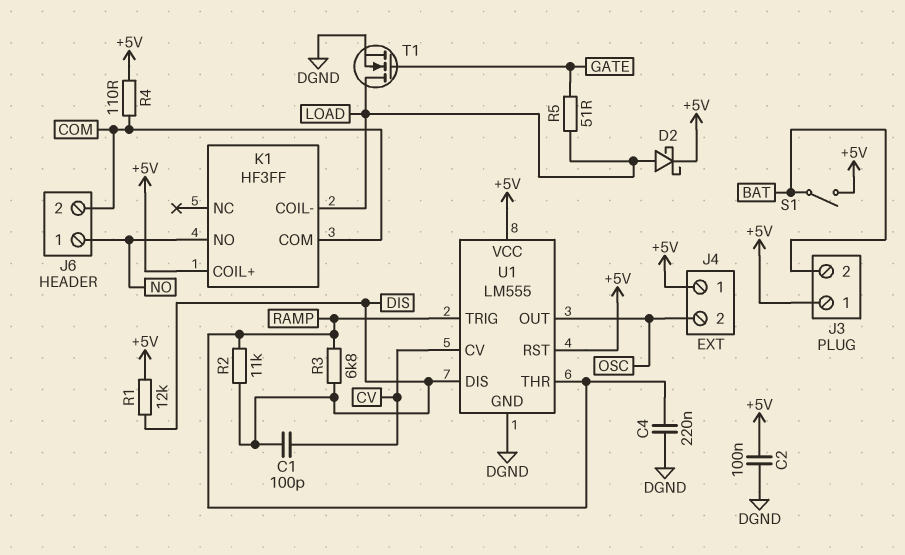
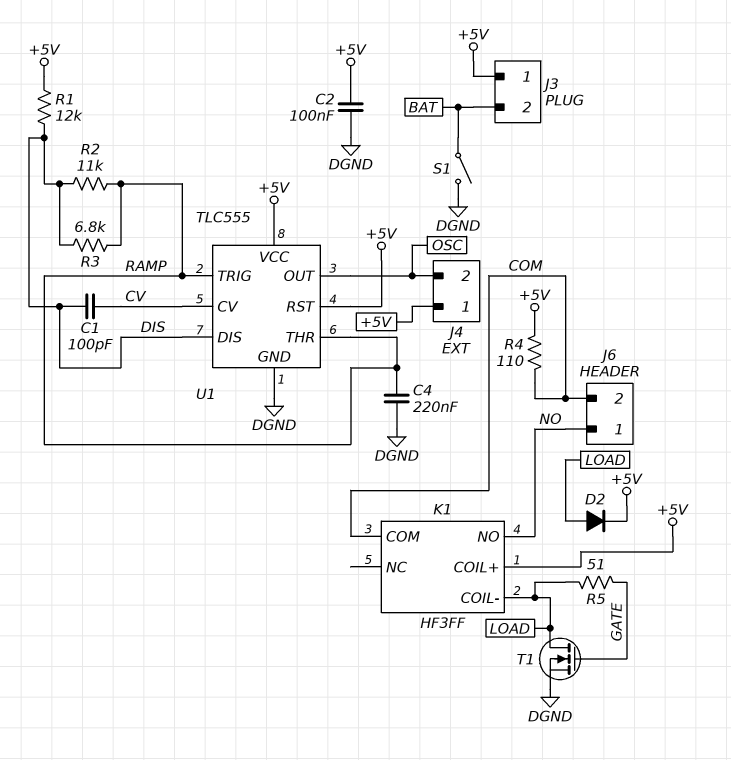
D2: schottky (A LOAD, K +5V) -> diode (A LOAD, K +5V)
S1: switch (+5V, BAT) -> switch (BAT, DGND)
U1: LM555 -> TLC555

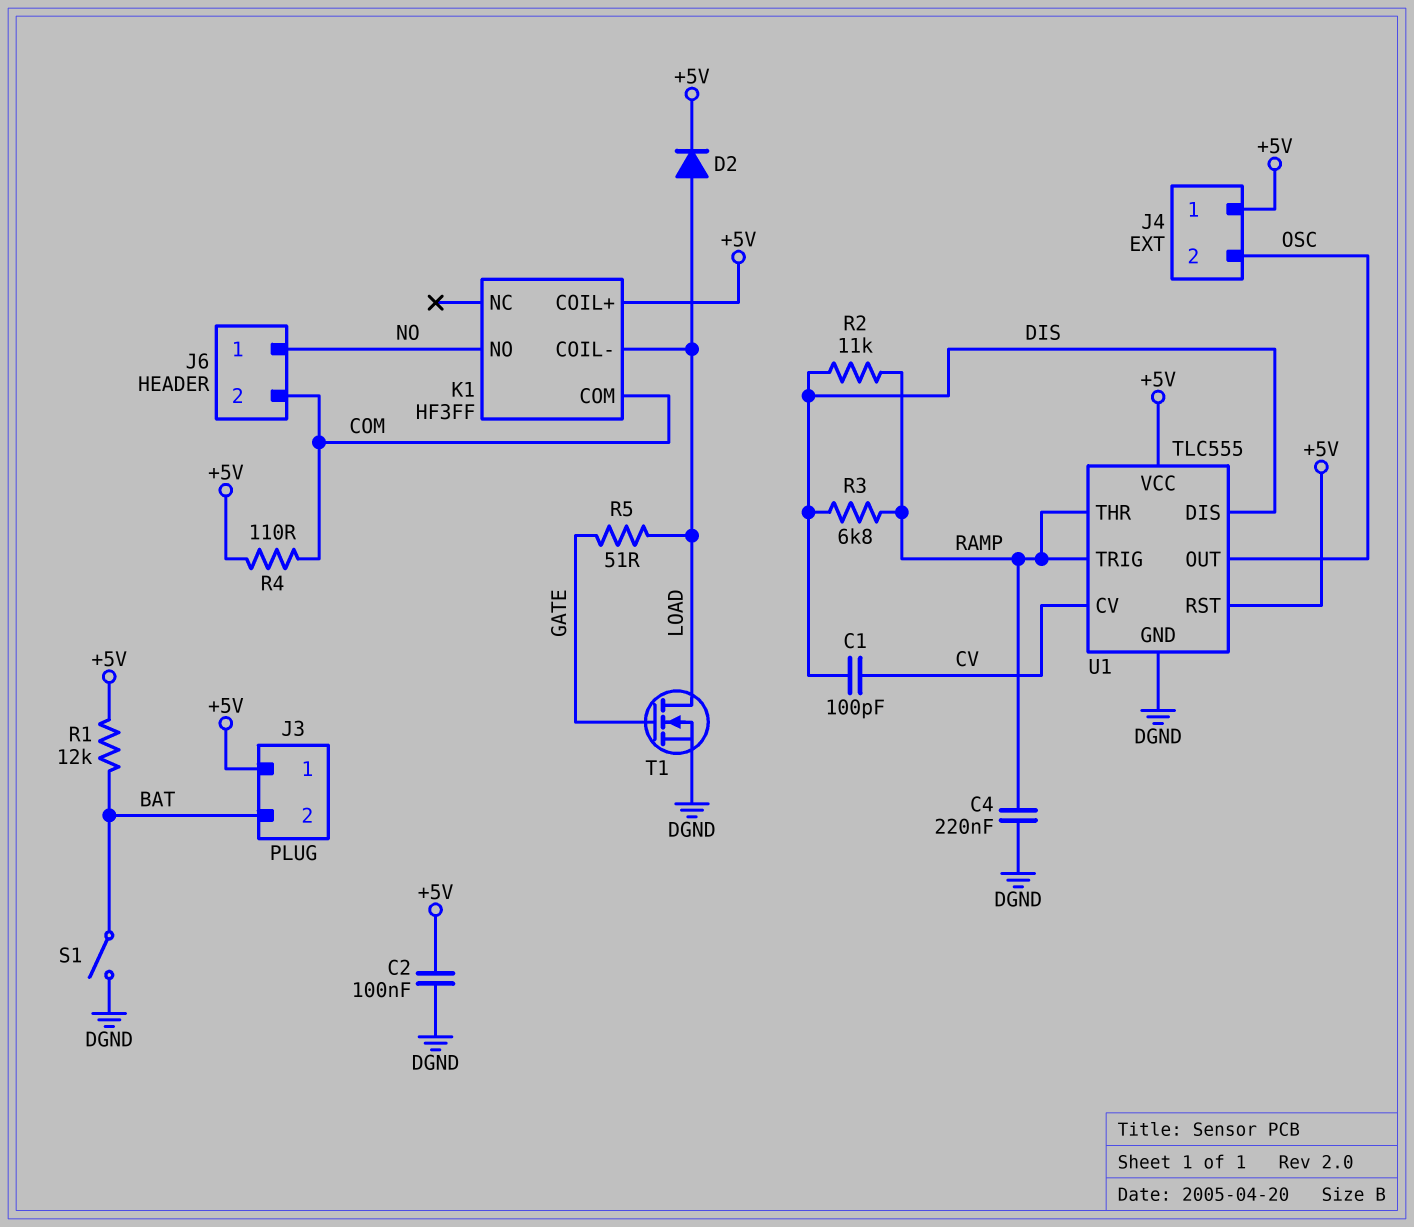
R1: 12k (+5V, DIS) -> 12k (+5V, BAT)

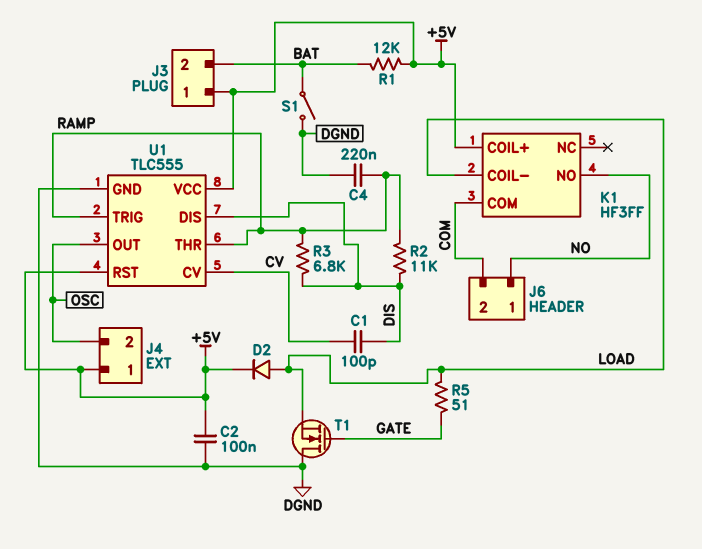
R4: 110 (+5V, COM) -> none
T1: NMOS (G GATE, D LOAD, S DGND) -> NMOS (G GATE, D DGND, S LOAD)

